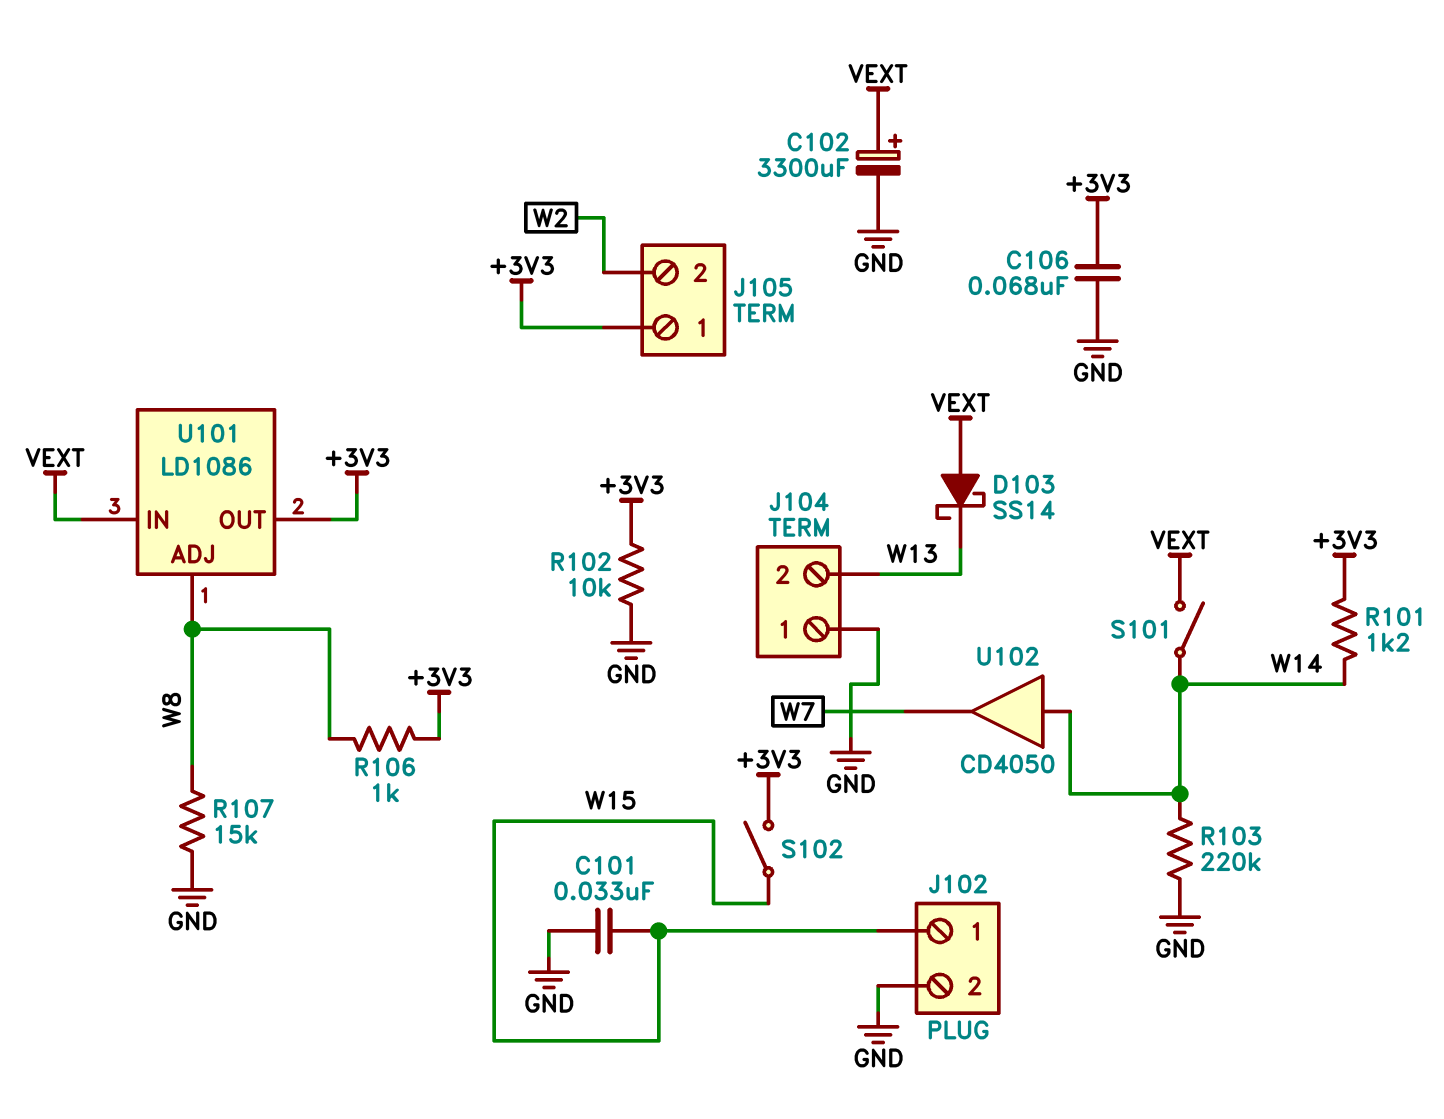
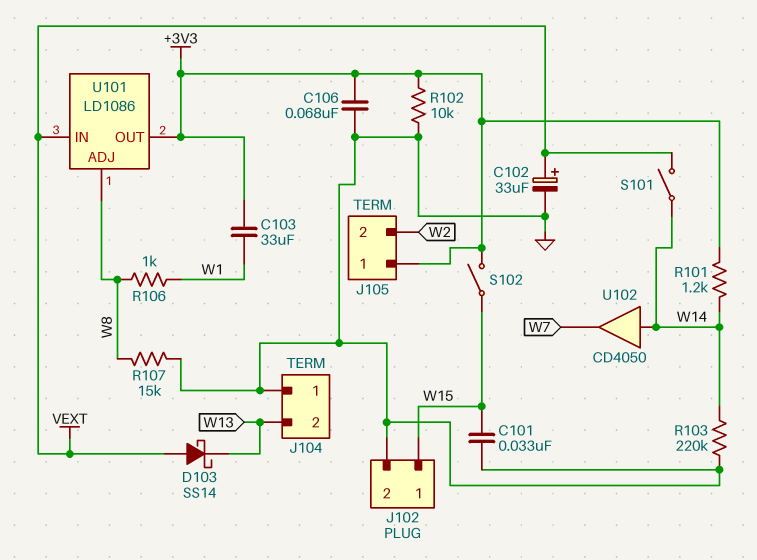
C102: 3300uF (plus VEXT, minus GND) -> 33uF (plus VEXT, minus GND)
C103: none -> 33uF (+3V3, W1)
R106: 1k (+3V3, W8) -> 1k (W1, W8)

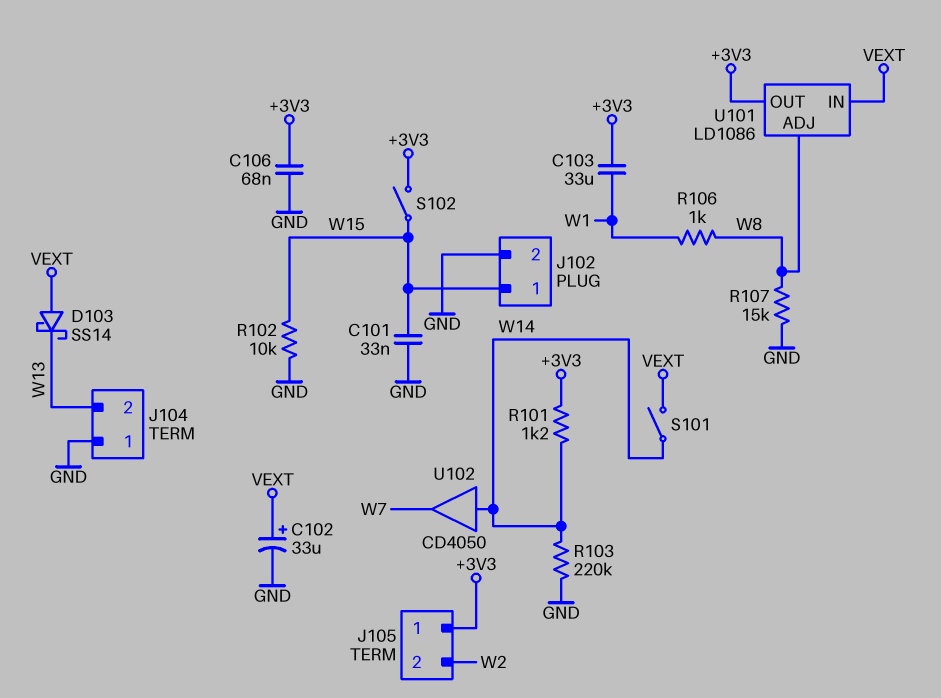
R102: 10k (+3V3, GND) -> 10k (GND, W15)

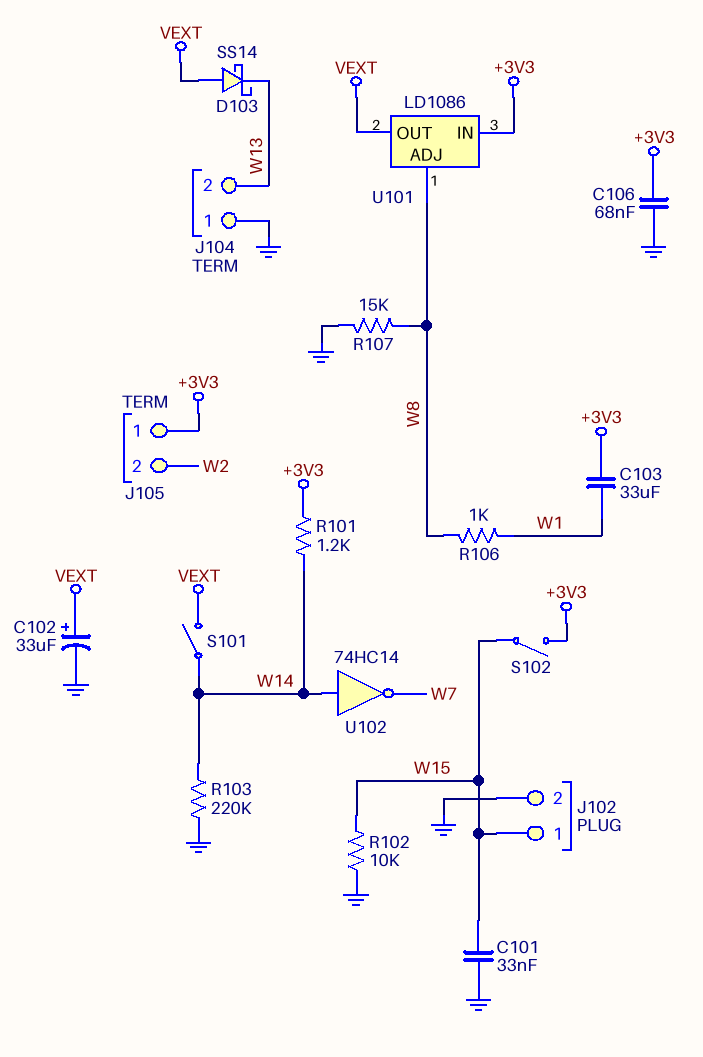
U101 pin IN: VEXT -> +3V3
U101 pin OUT: +3V3 -> VEXT
U102: buffer CD4050 (in W14, out W7) -> NOT 74HC14 (in W14, out W7)

